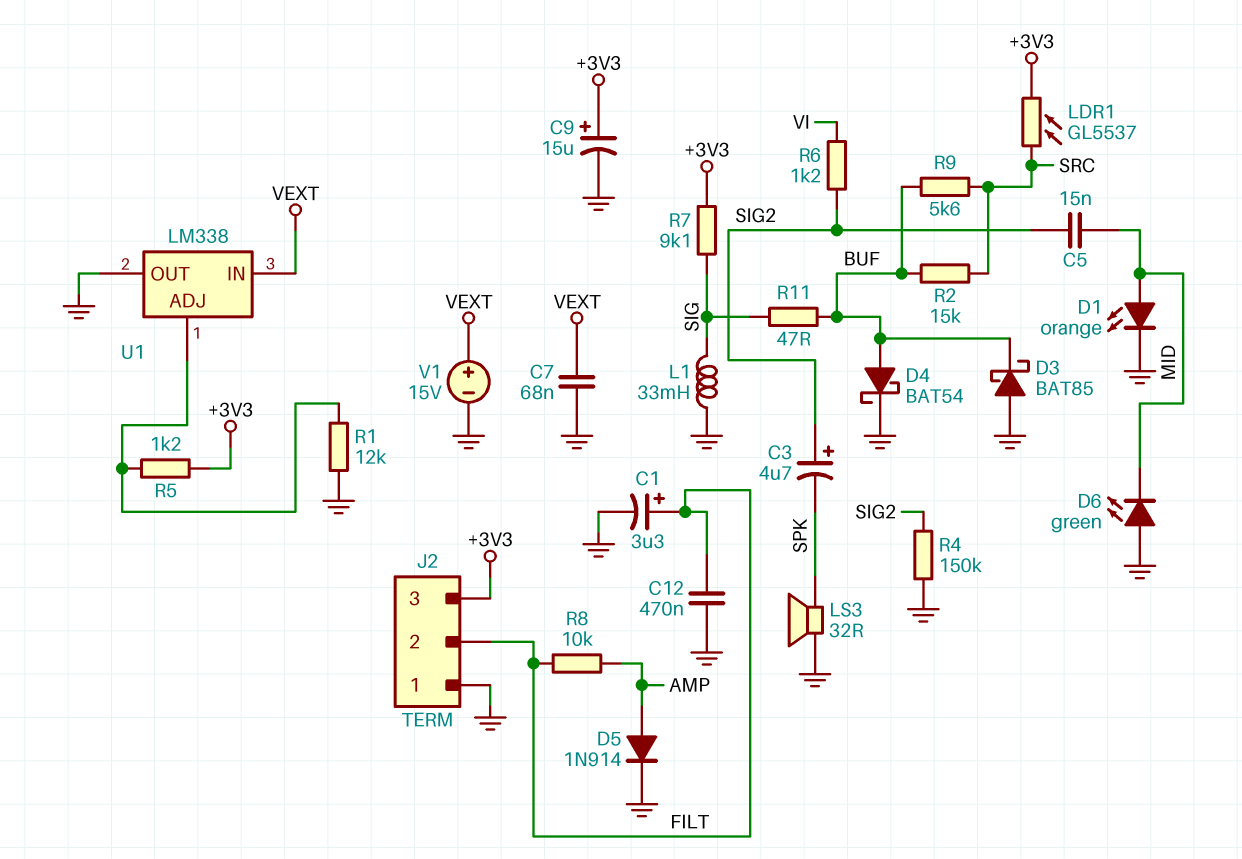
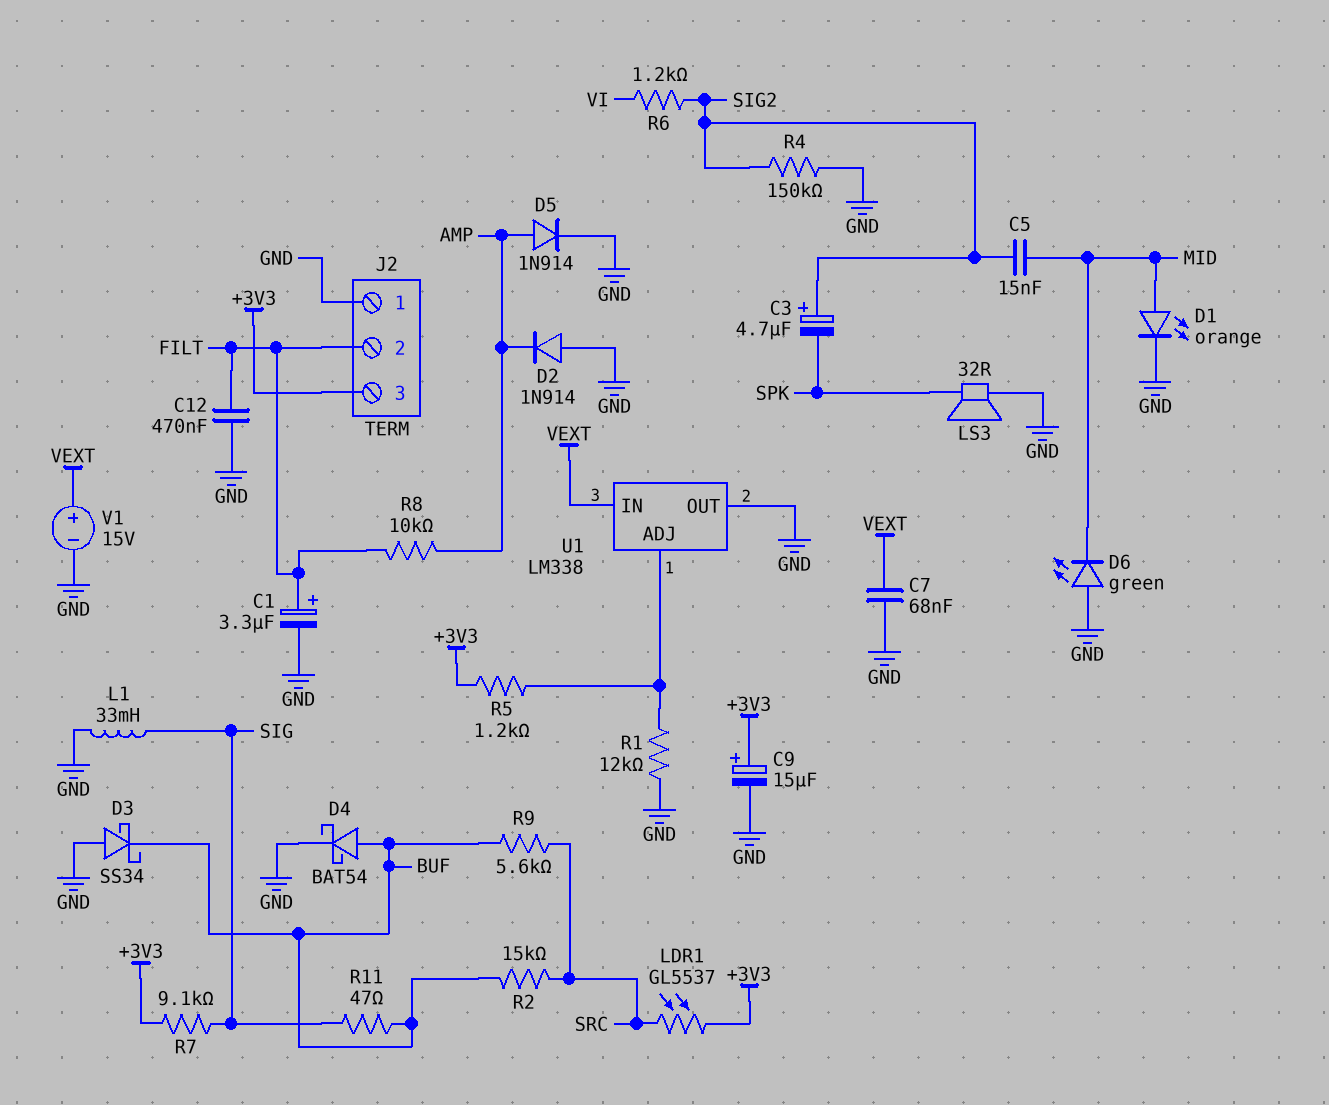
D2: none -> diode 1N914 (A GND, K AMP)
D3: schottky BAT85 (A GND, K BUF) -> schottky SS34 (A GND, K BUF)

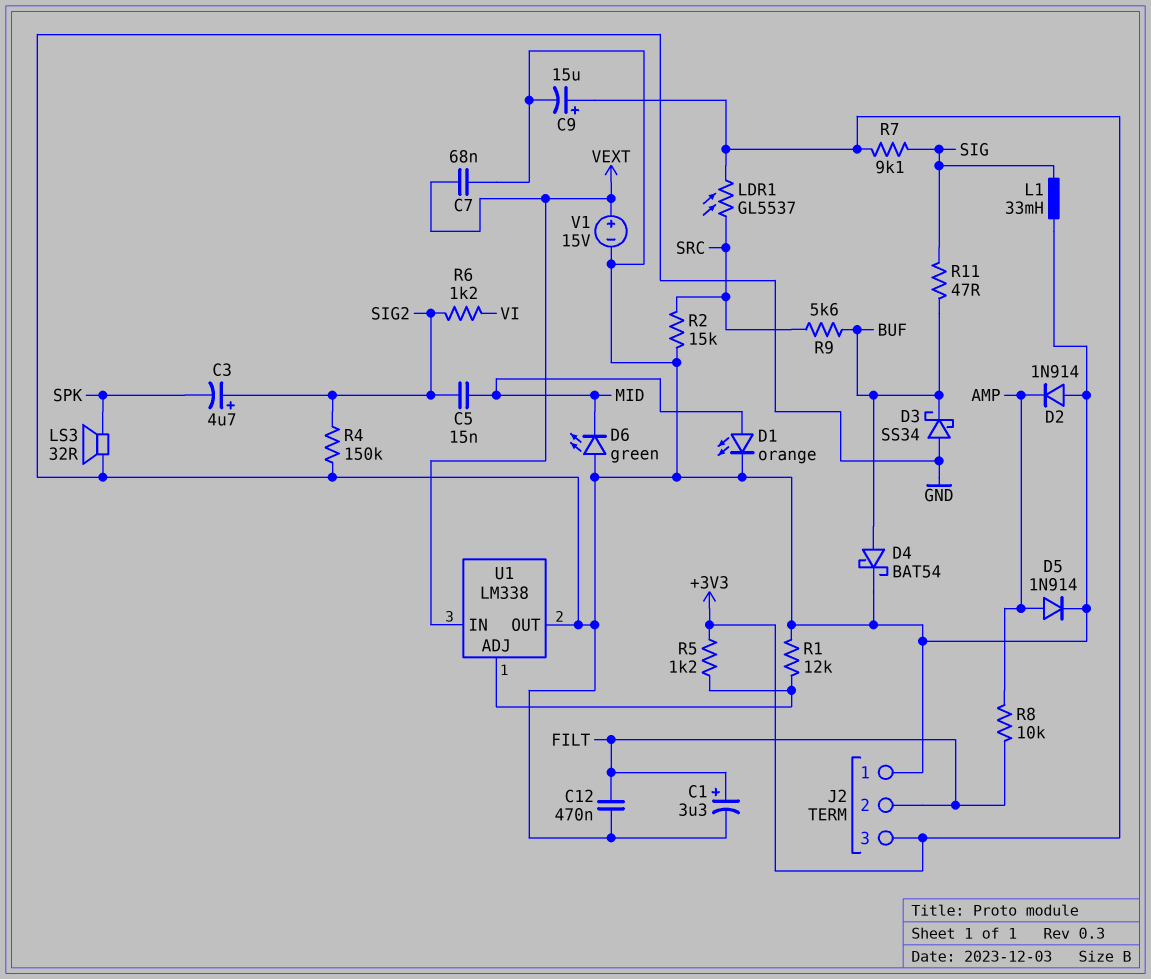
R2: 15k (BUF, SRC) -> 15k (GND, SRC)

